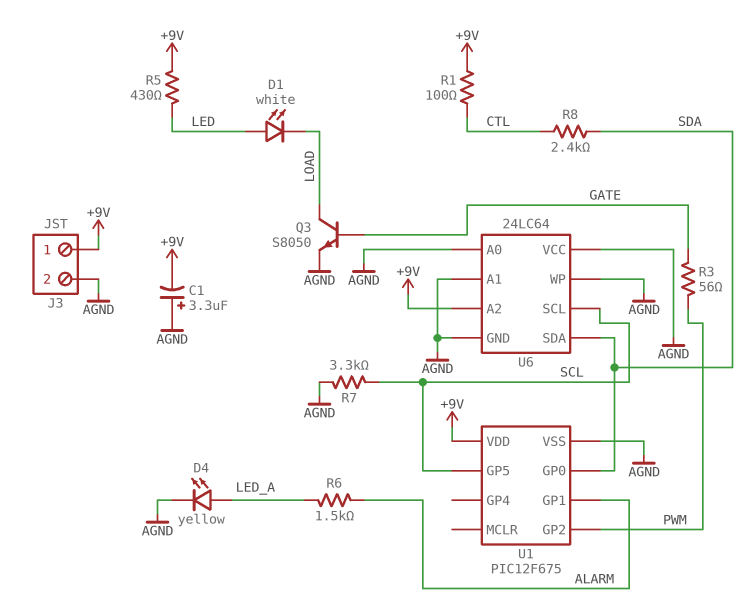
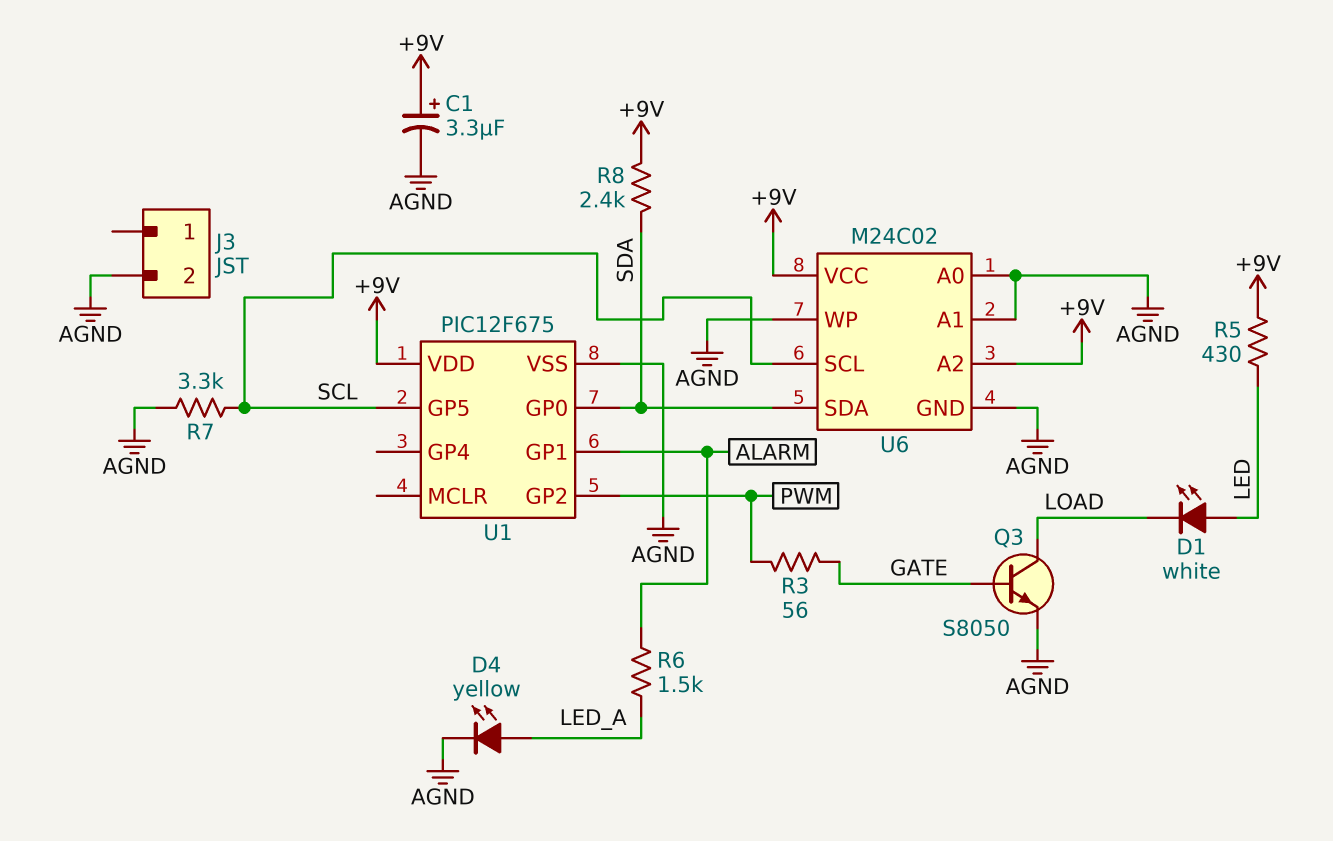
C1: 3.3uF (plus AGND, minus +9V) -> 3.3uF (plus +9V, minus AGND)
J3 pin 1: +9V -> none
R1: 100 (+9V, CTL) -> none
R8: 2.4k (CTL, SDA) -> 2.4k (+9V, SDA)
U6: 24LC64 -> M24C02
U6 pin VCC: AGND -> +9V

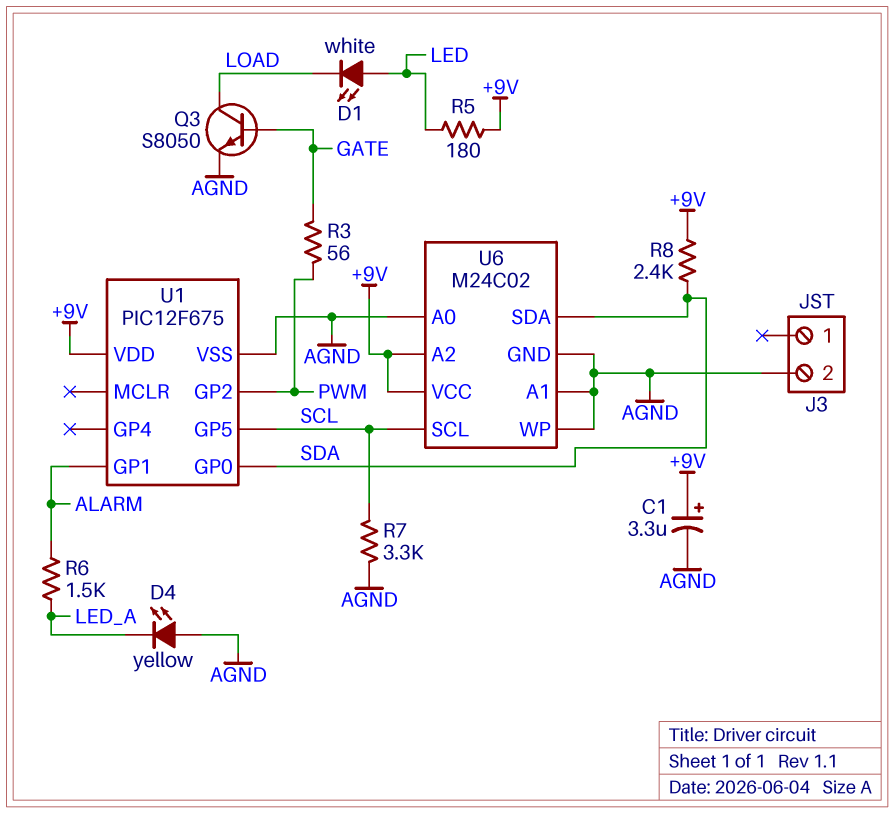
D4: LED yellow (A LED_A, K AGND) -> LED yellow (A AGND, K LED_A)
R5: 430 (+9V, LED) -> 180 (+9V, LED)

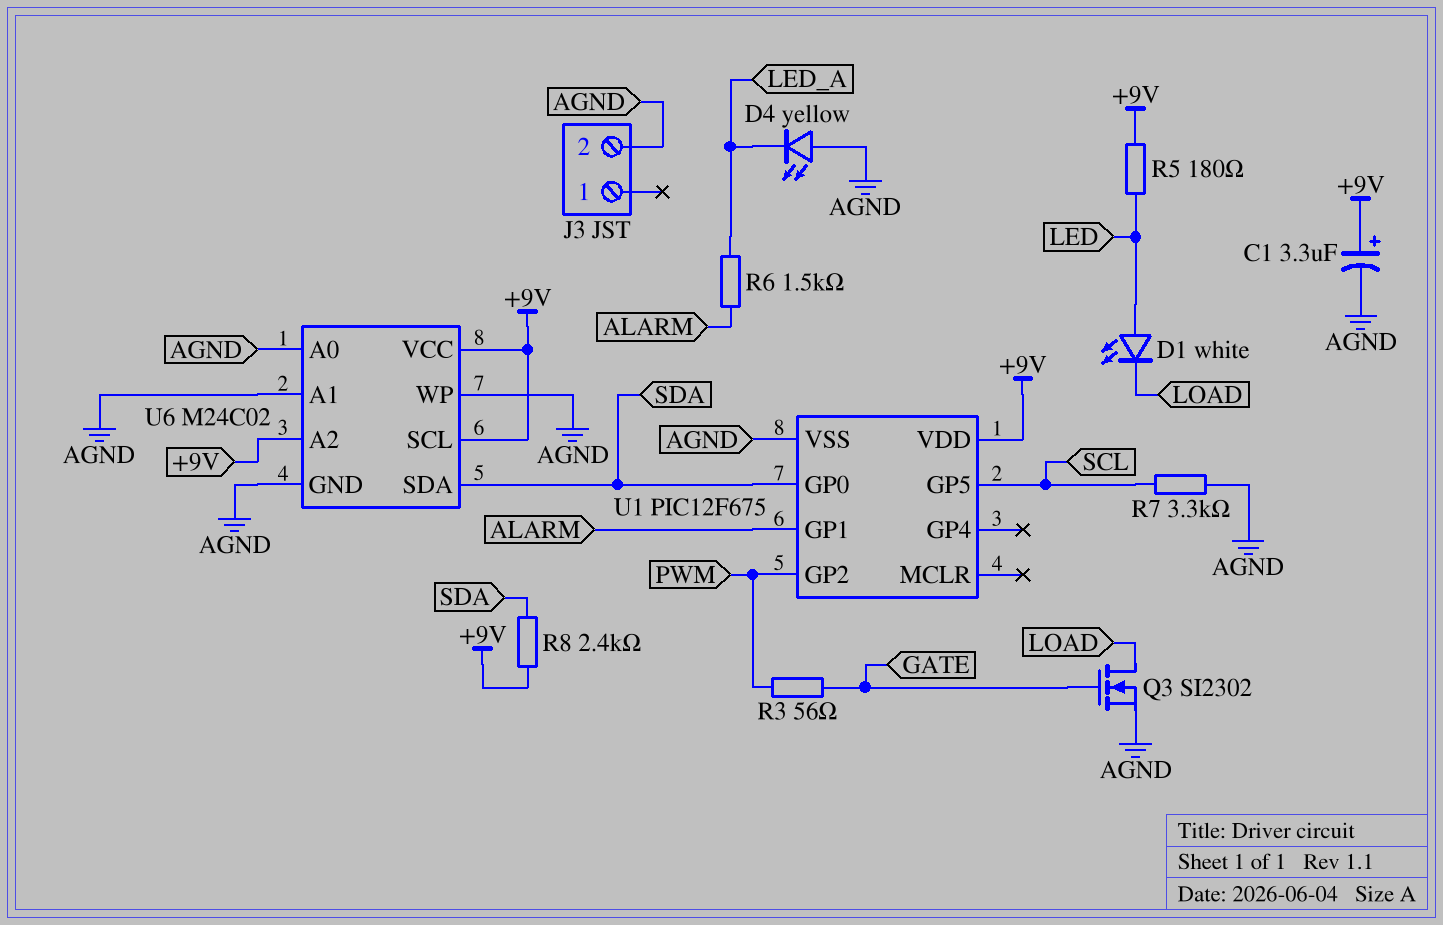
Q3: NPN S8050 (B GATE, C LOAD, E AGND) -> NMOS SI2302 (G GATE, D LOAD, S AGND)
U6 pin SCL: SCL -> +9V

